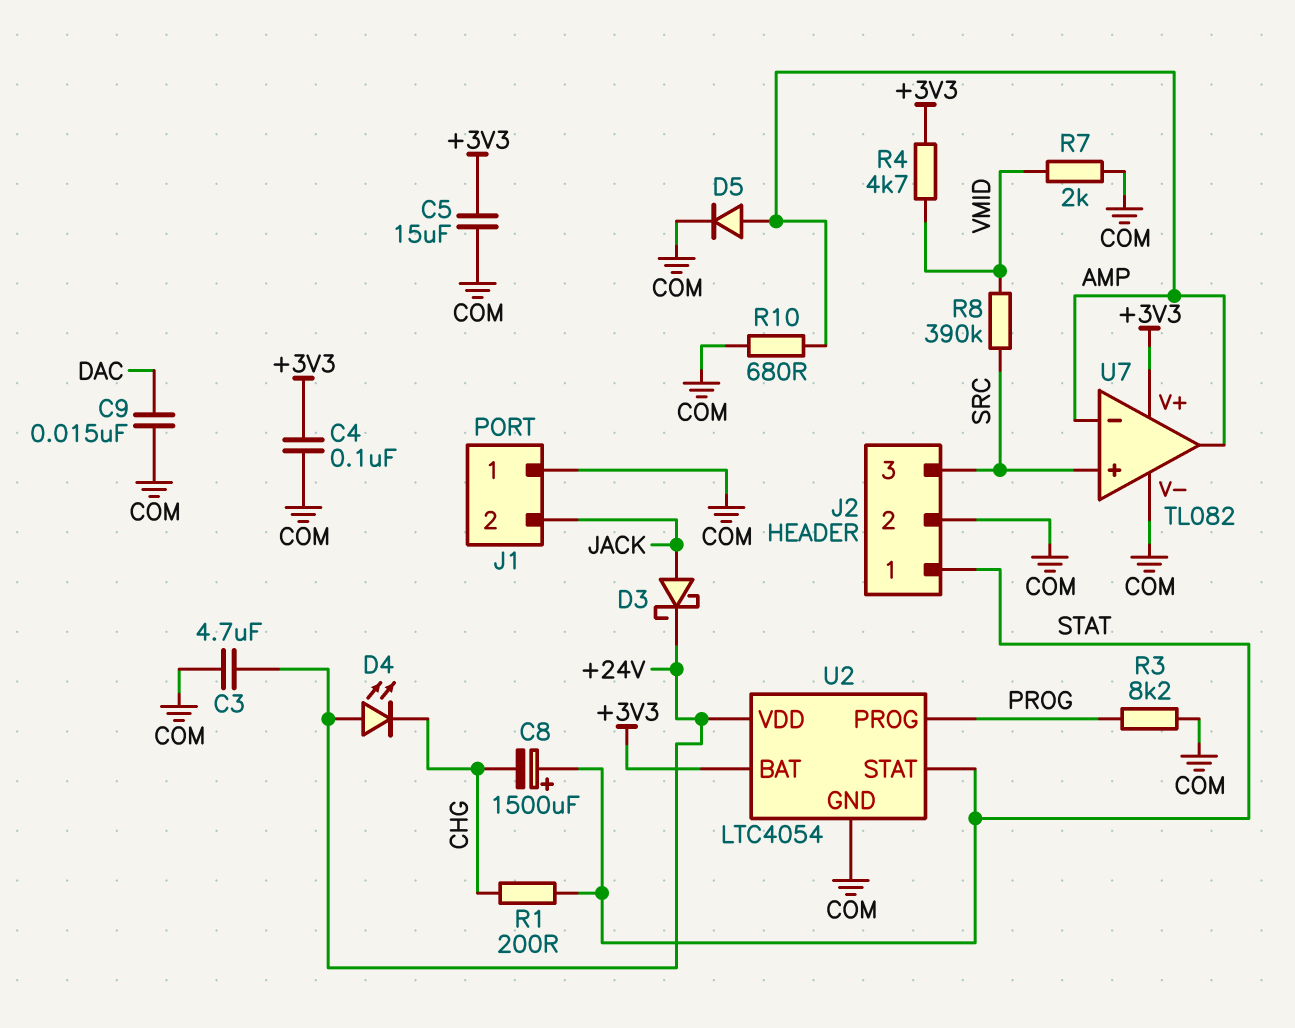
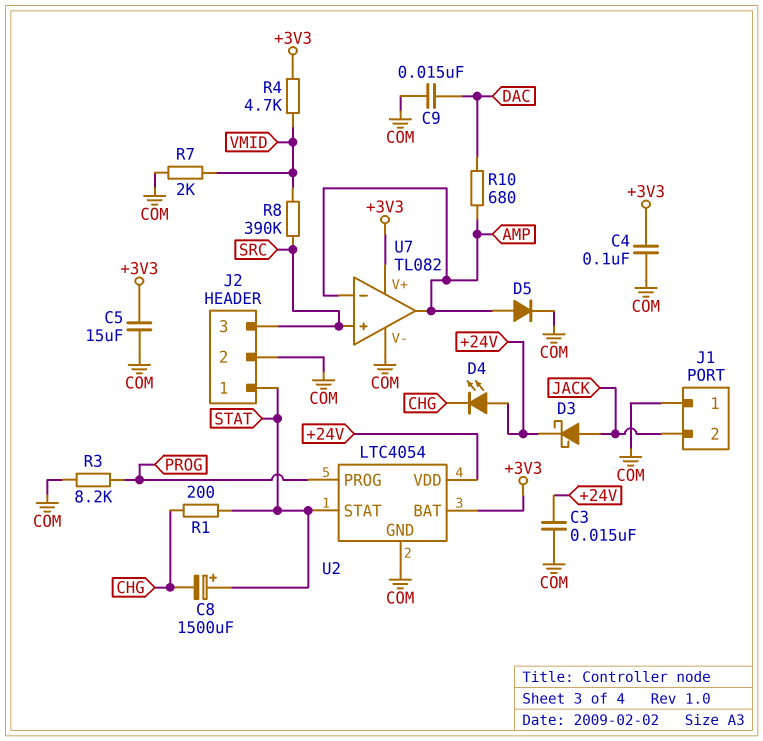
C3: 4.7uF (+24V, COM) -> 15nF (+24V, COM)
R10: 680 (AMP, COM) -> 680 (AMP, DAC)

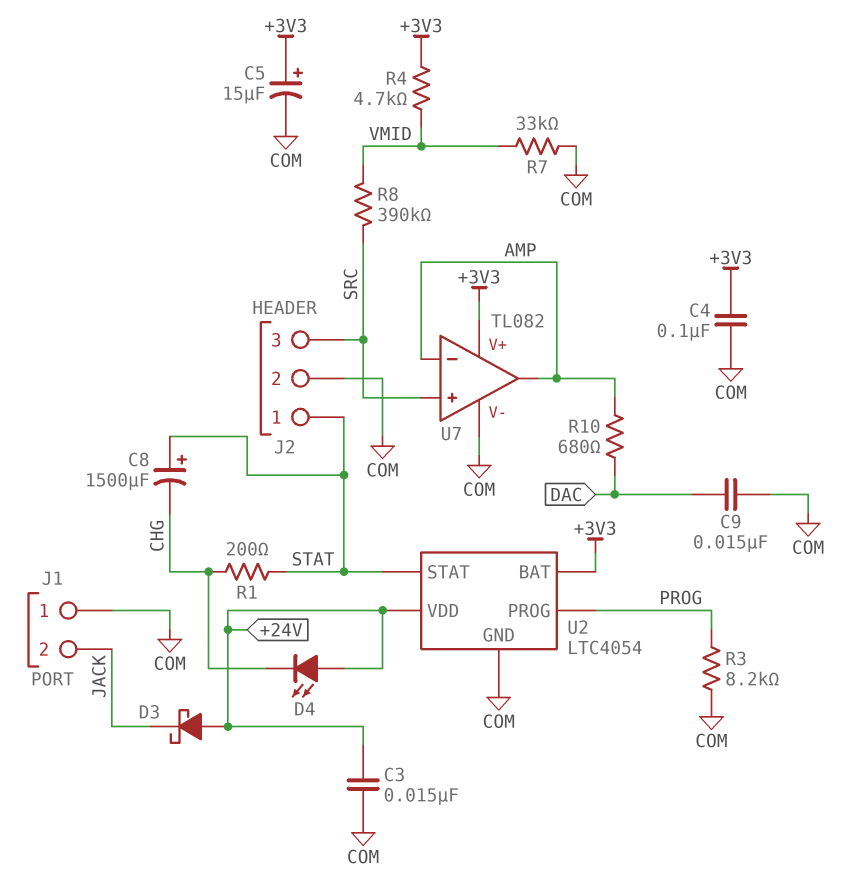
C5: 15uF (+3V3, COM) -> 15uF (plus +3V3, minus COM)
D3: schottky (A JACK, K +24V) -> schottky (A +24V, K JACK)
D5: diode (A AMP, K COM) -> none
R7: 2k (COM, VMID) -> 33k (COM, VMID)

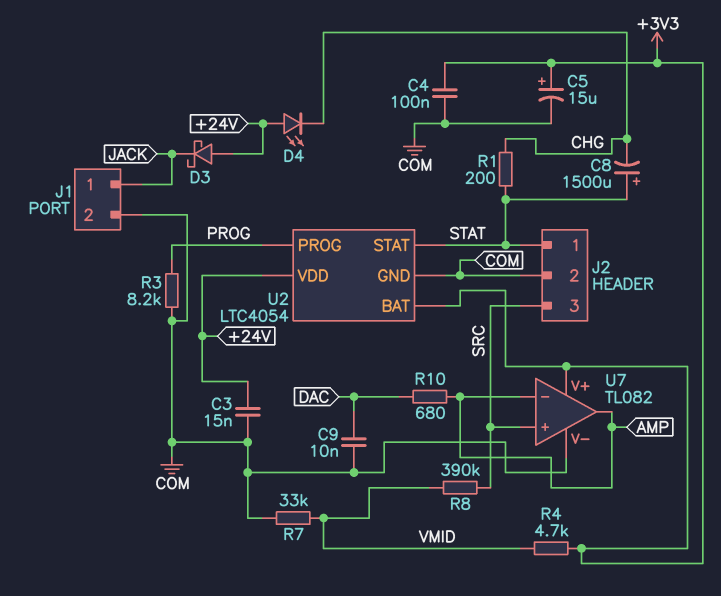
C9: 15nF (COM, DAC) -> 10nF (COM, DAC)
J1 pin 1: COM -> JACK
J1 pin 2: JACK -> COM

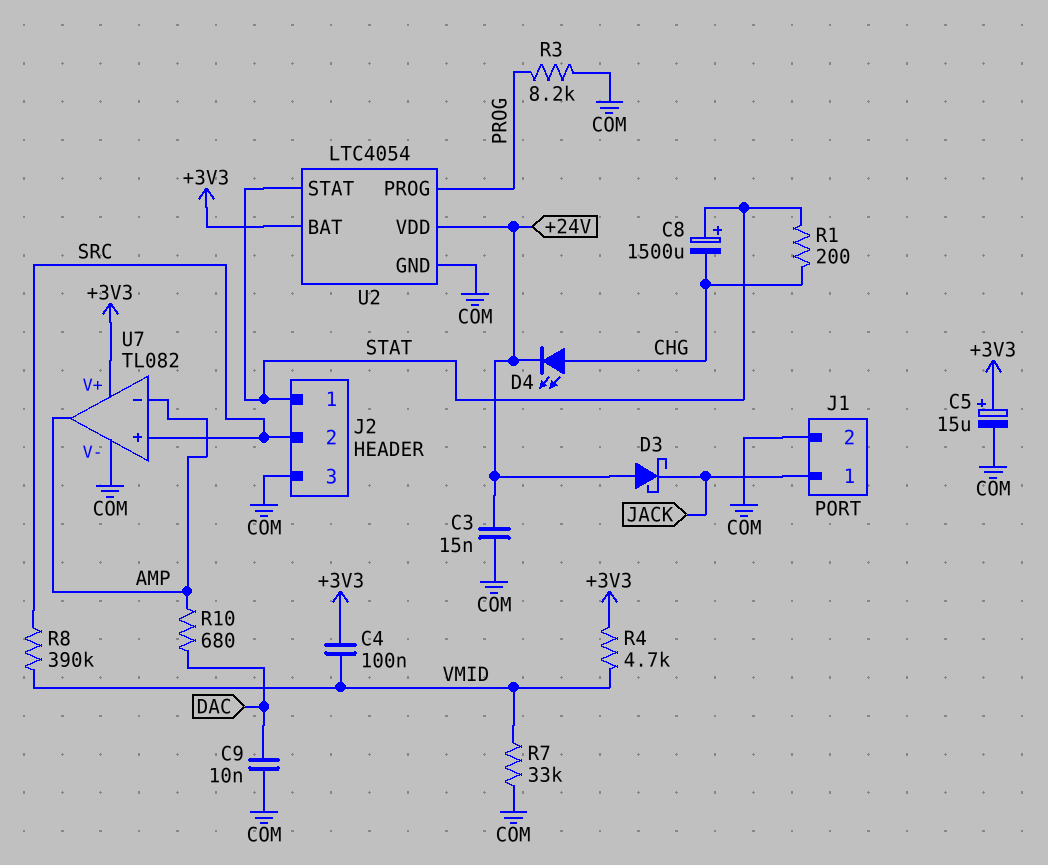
C4: 100nF (+3V3, COM) -> 100nF (+3V3, VMID)
D4: LED (A +24V, K CHG) -> LED (A CHG, K +24V)
J2 pin 2: COM -> SRC
J2 pin 3: SRC -> COM

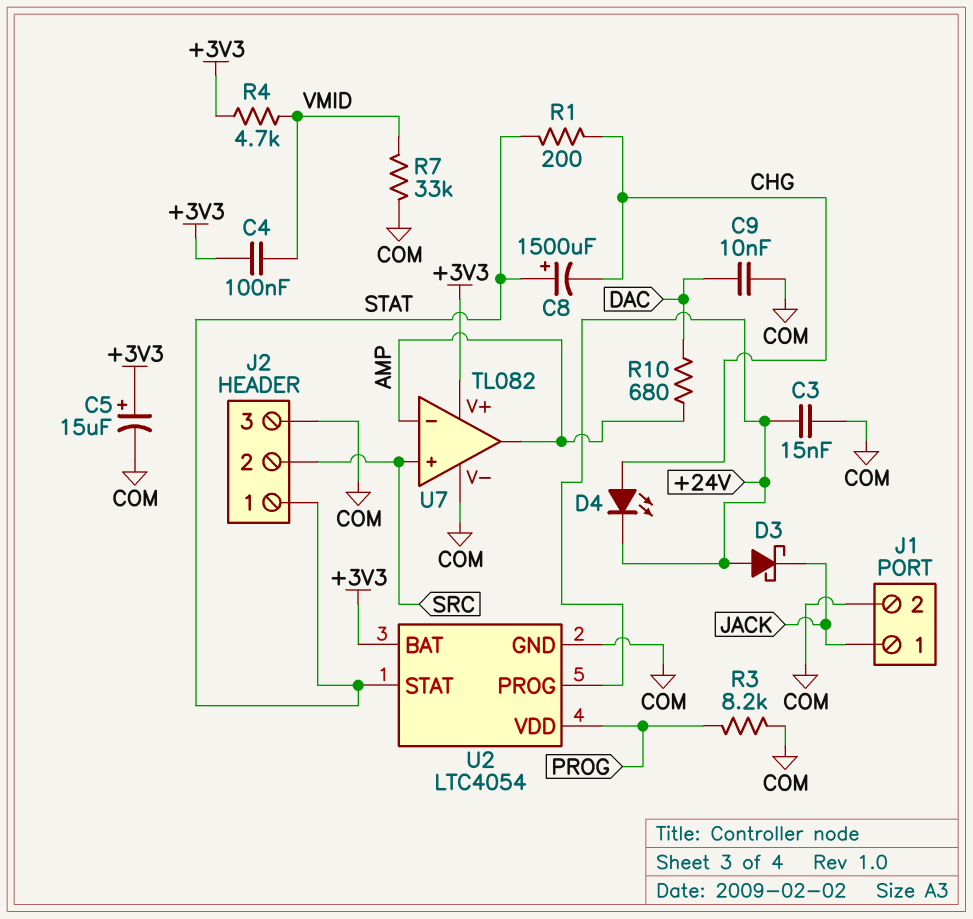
R8: 390k (SRC, VMID) -> none
U2 pin PROG: PROG -> +24V
U2 pin VDD: +24V -> PROG

